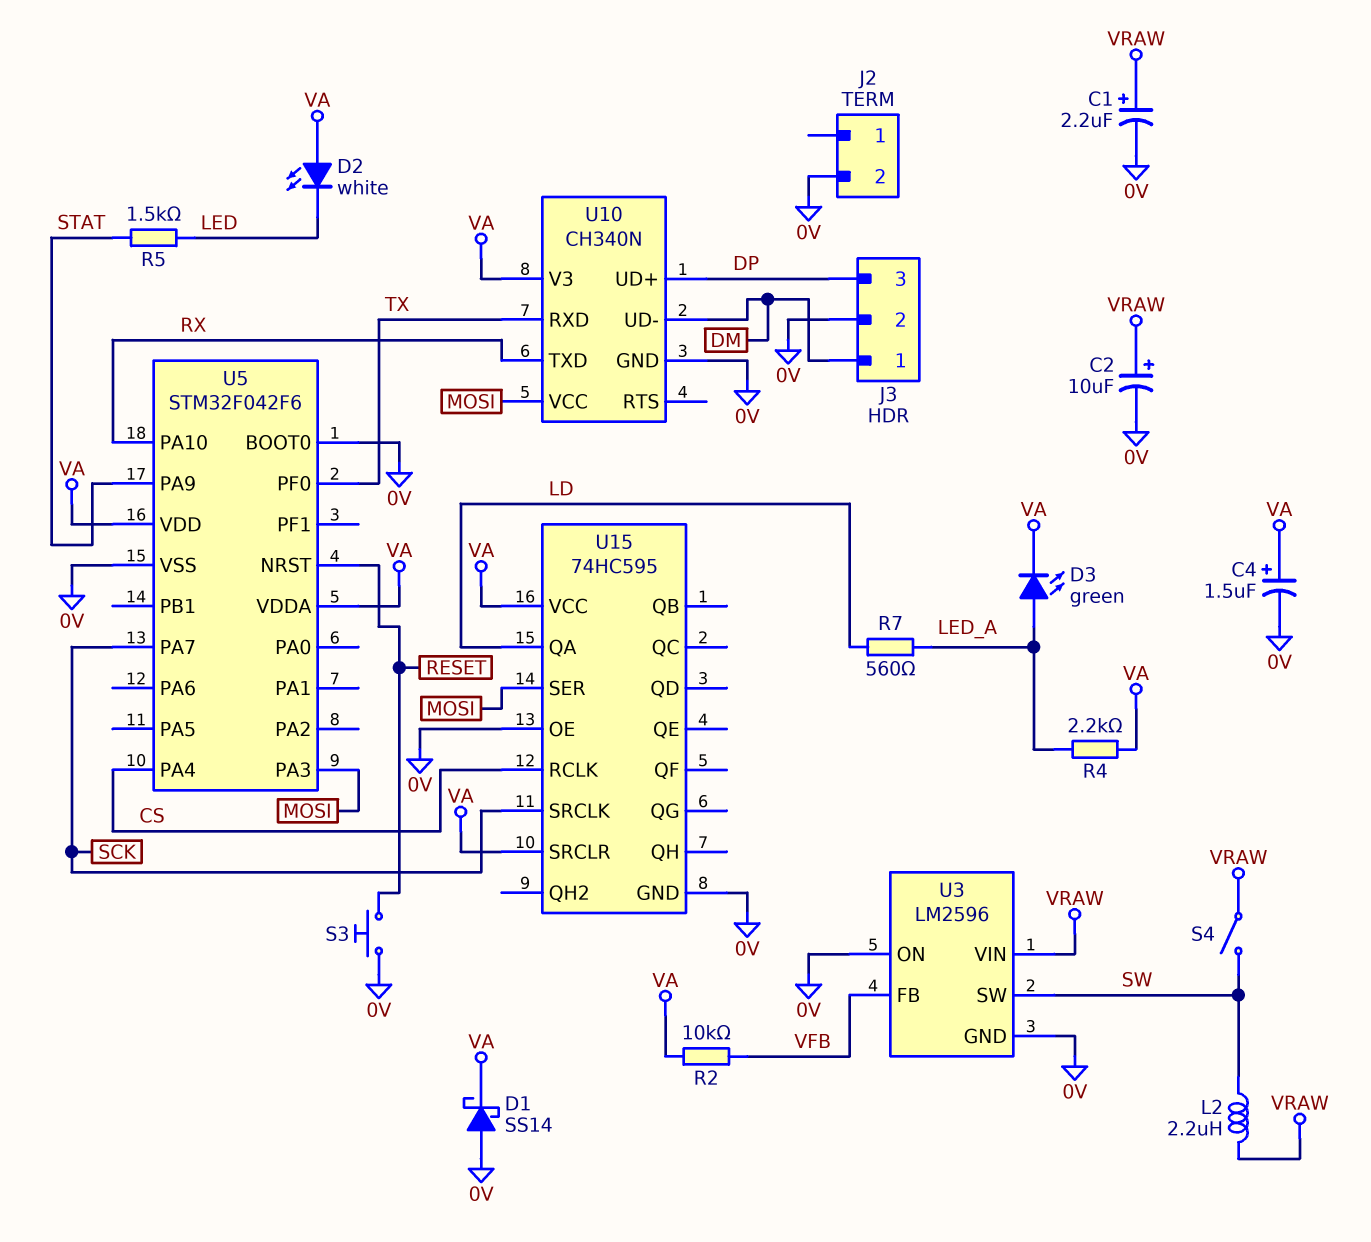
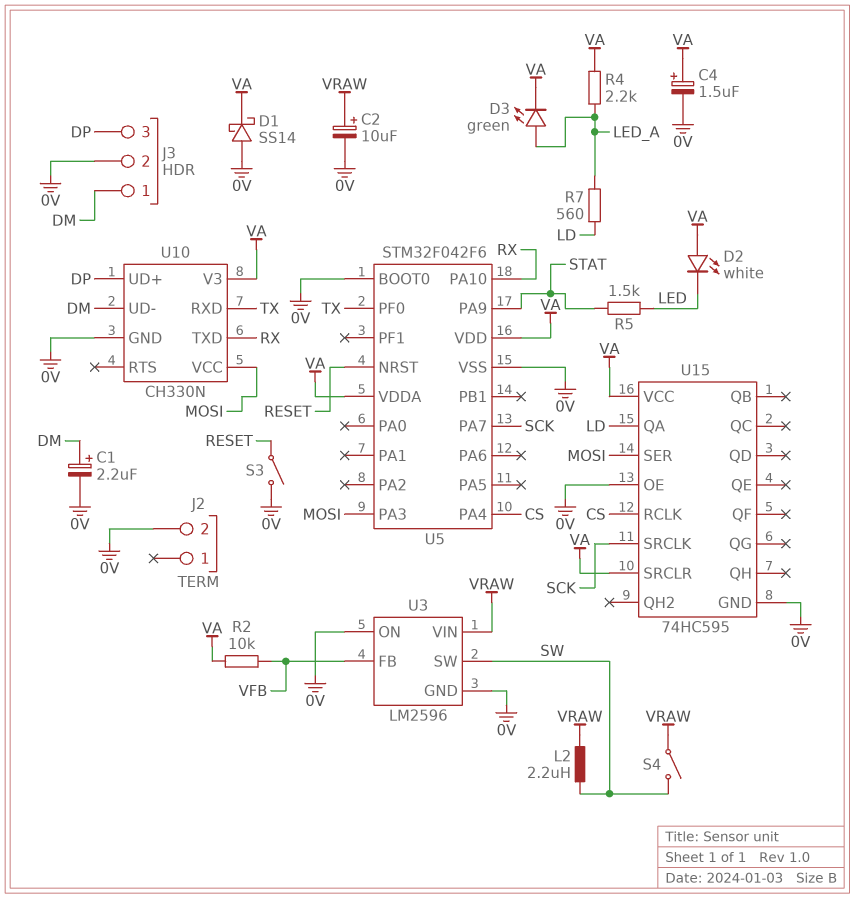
C1: 2.2uF (plus VRAW, minus 0V) -> 2.2uF (plus DM, minus 0V)
S3: button (0V, RESET) -> switch (0V, RESET)
U10: CH340N -> CH330N

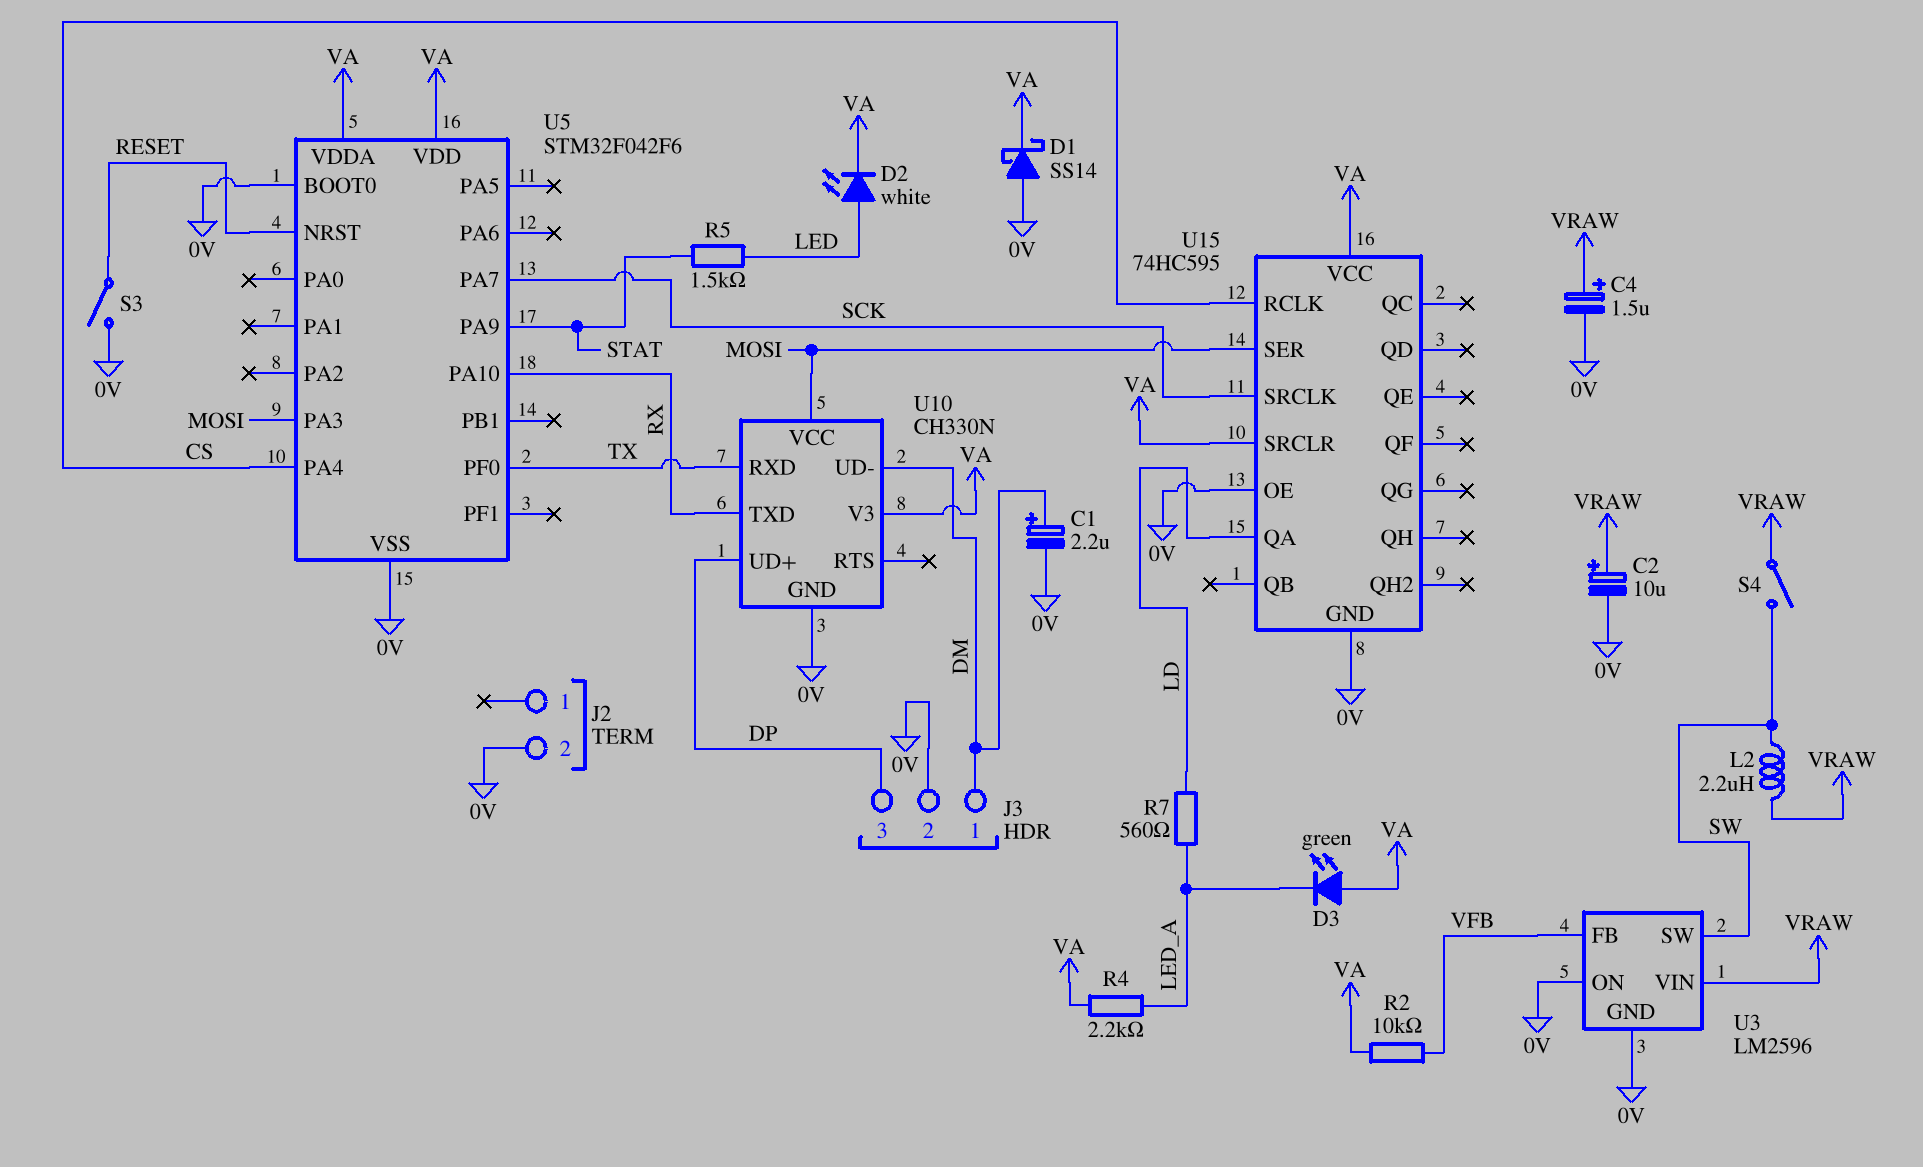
C4: 1.5uF (plus VA, minus 0V) -> 1.5uF (plus VRAW, minus 0V)
D2: LED white (A VA, K LED) -> LED white (A LED, K VA)
D3: LED green (A LED_A, K VA) -> LED green (A VA, K LED_A)

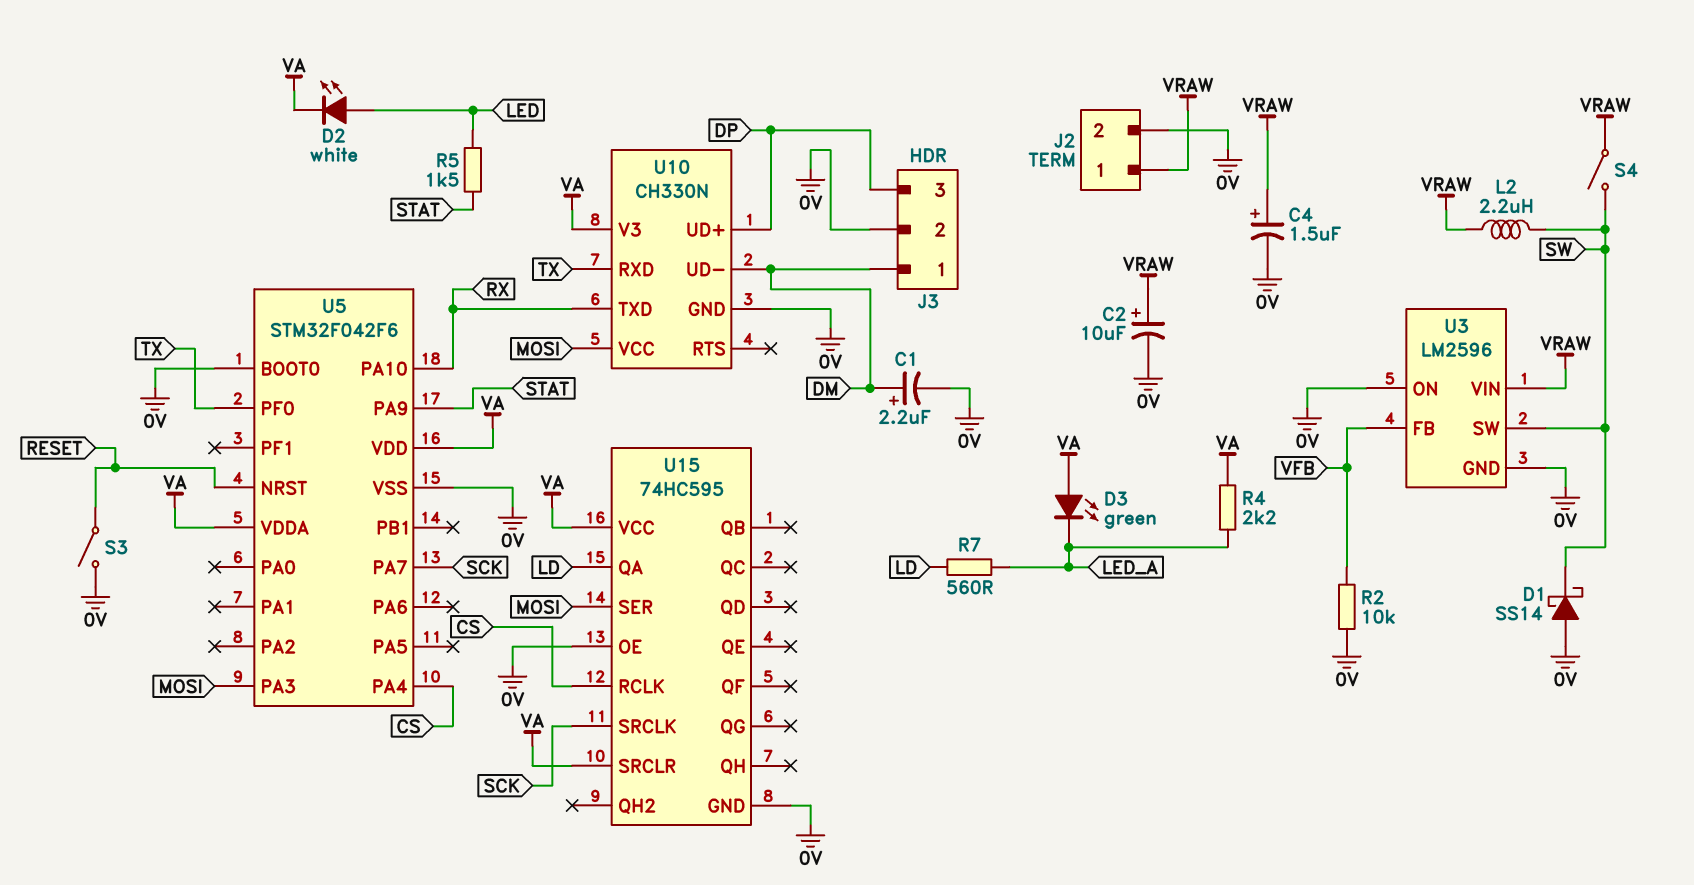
D1: schottky SS14 (A 0V, K VA) -> schottky SS14 (A 0V, K SW)
J2 pin 1: none -> VRAW
R2: 10k (VA, VFB) -> 10k (0V, VFB)

